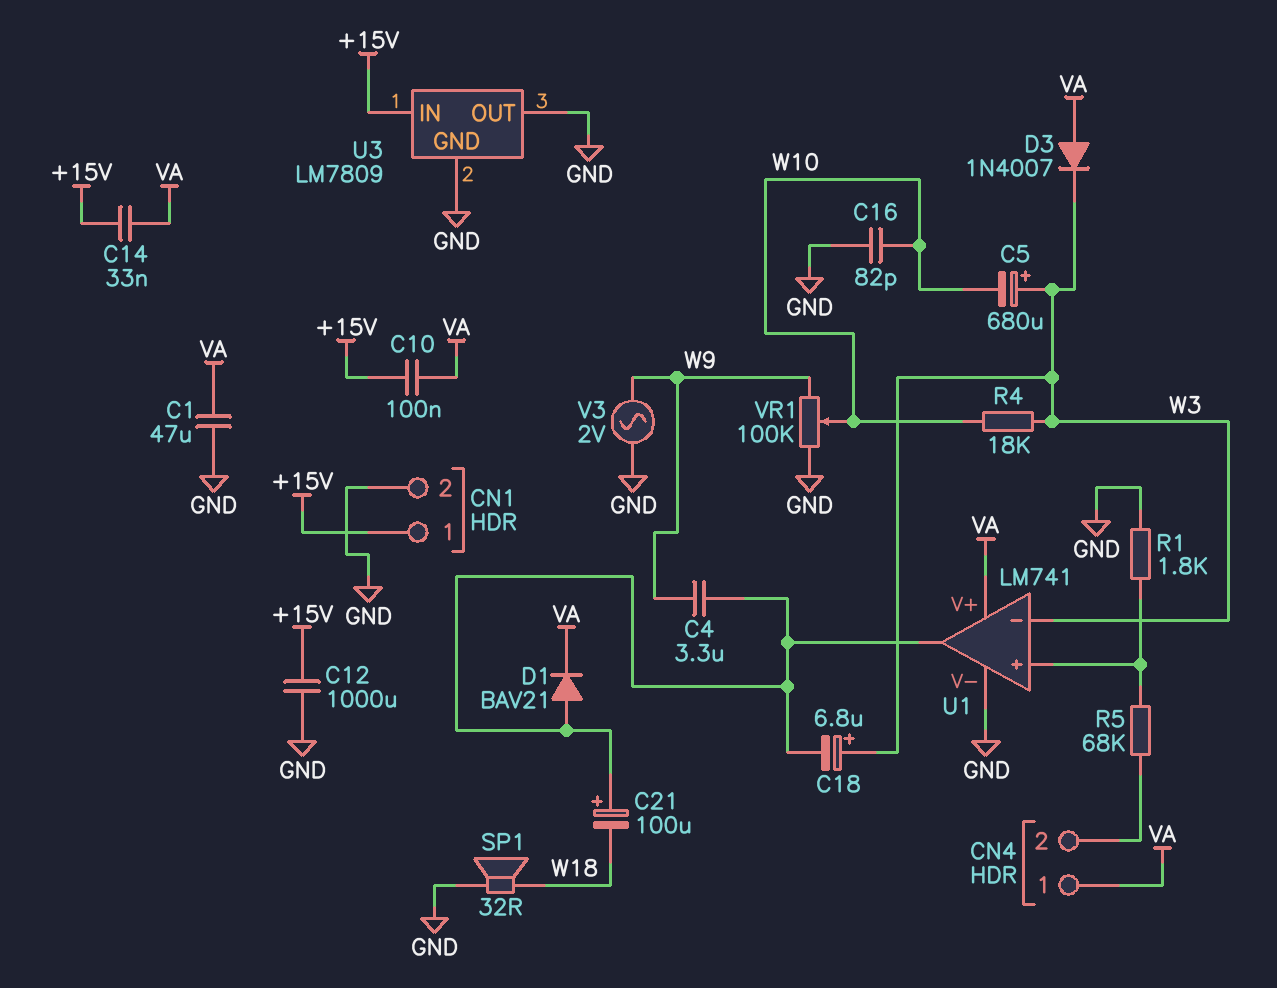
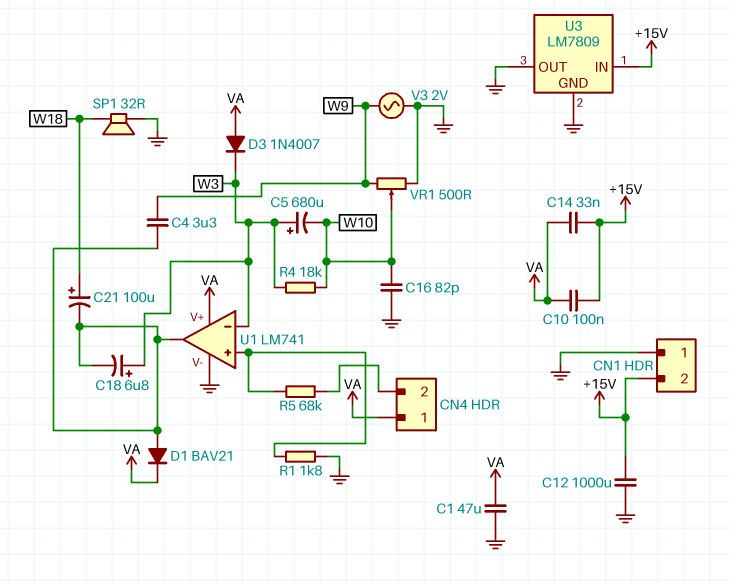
C21: 100uF (plus U1/out, minus W18) -> 100uF (plus W18, minus U1/out)
CN1 pin 1: +15V -> GND
CN1 pin 2: GND -> +15V
VR1: 100k (GND, W9, wiper W10) -> 500 (GND, W9, wiper W10)

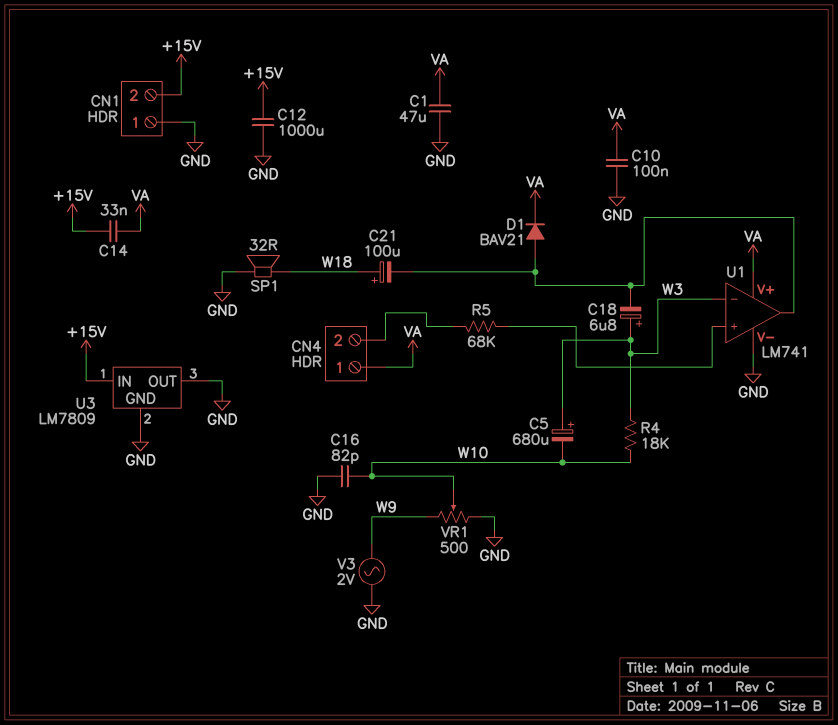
C4: 3.3uF (U1/out, W9) -> none
C10: 100nF (+15V, VA) -> 100nF (GND, VA)
D3: diode 1N4007 (A VA, K W3) -> none
R1: 1.8k (GND, U1/in+) -> none

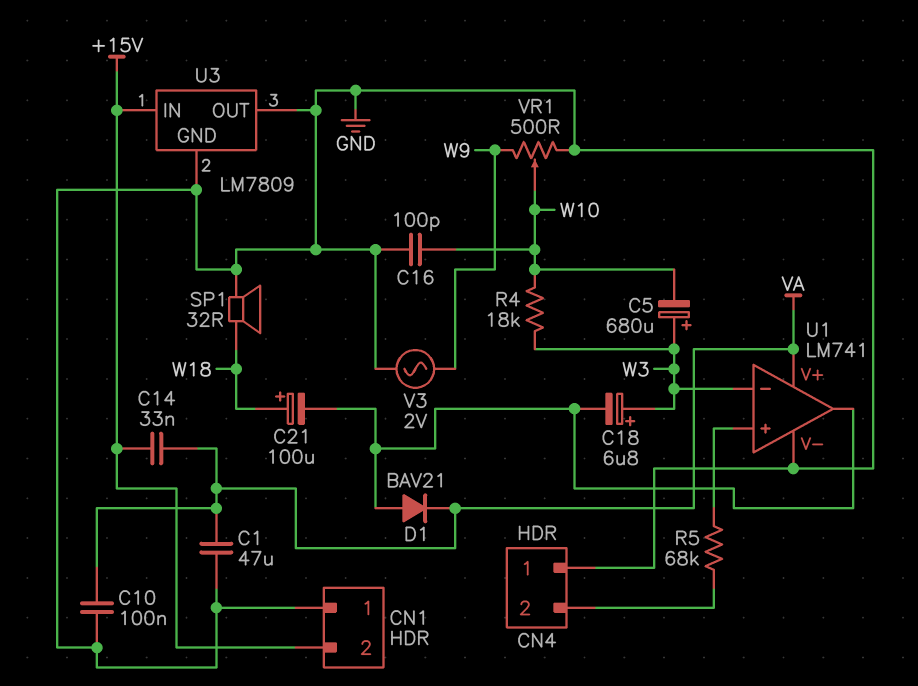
C12: 1000uF (+15V, GND) -> none
C16: 82pF (GND, W10) -> 100pF (GND, W10)
CN4 pin 1: VA -> GND

